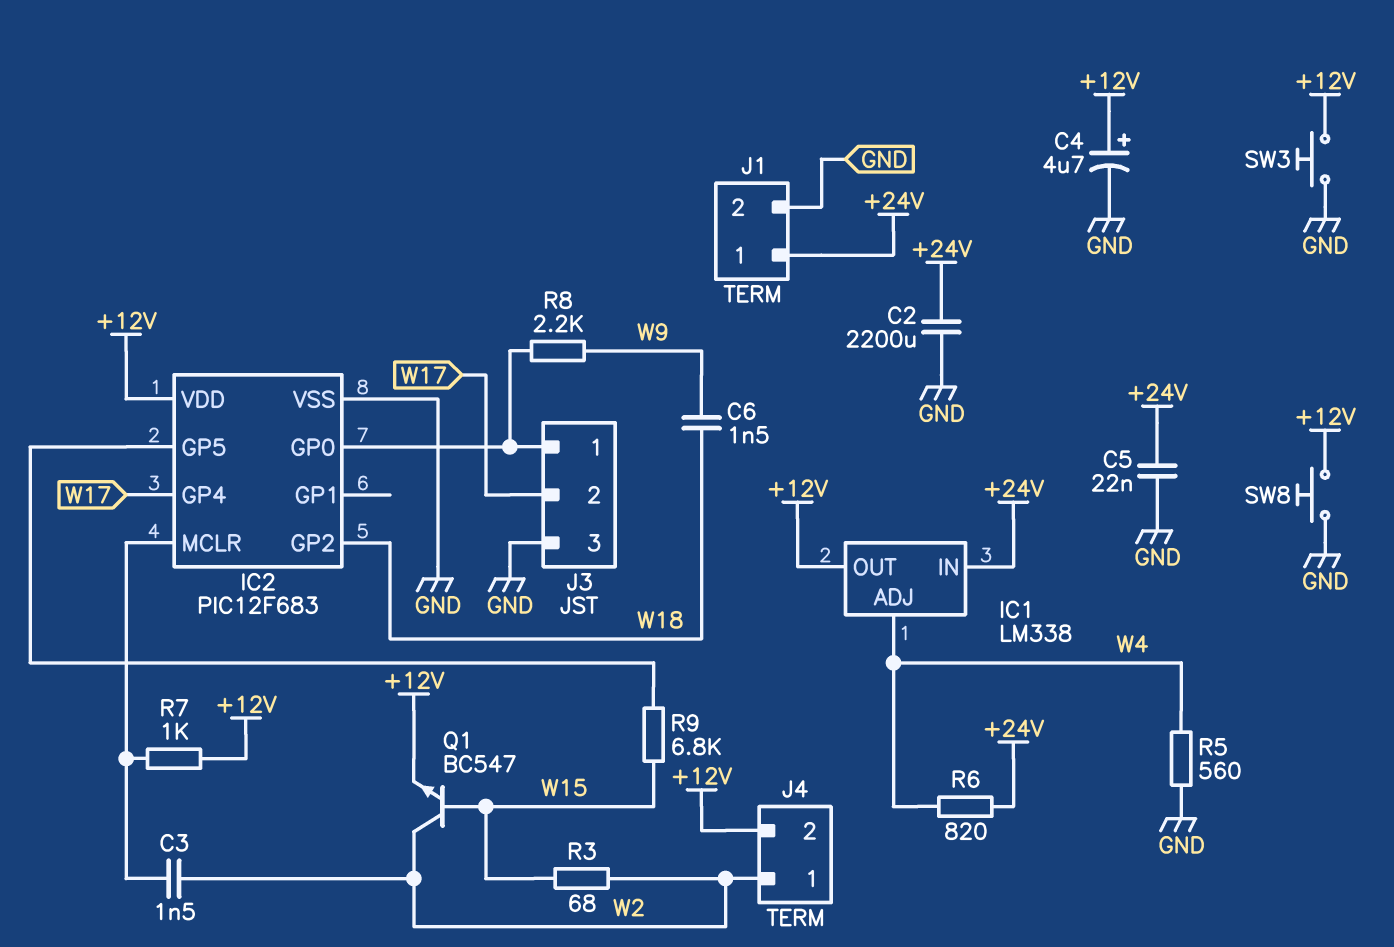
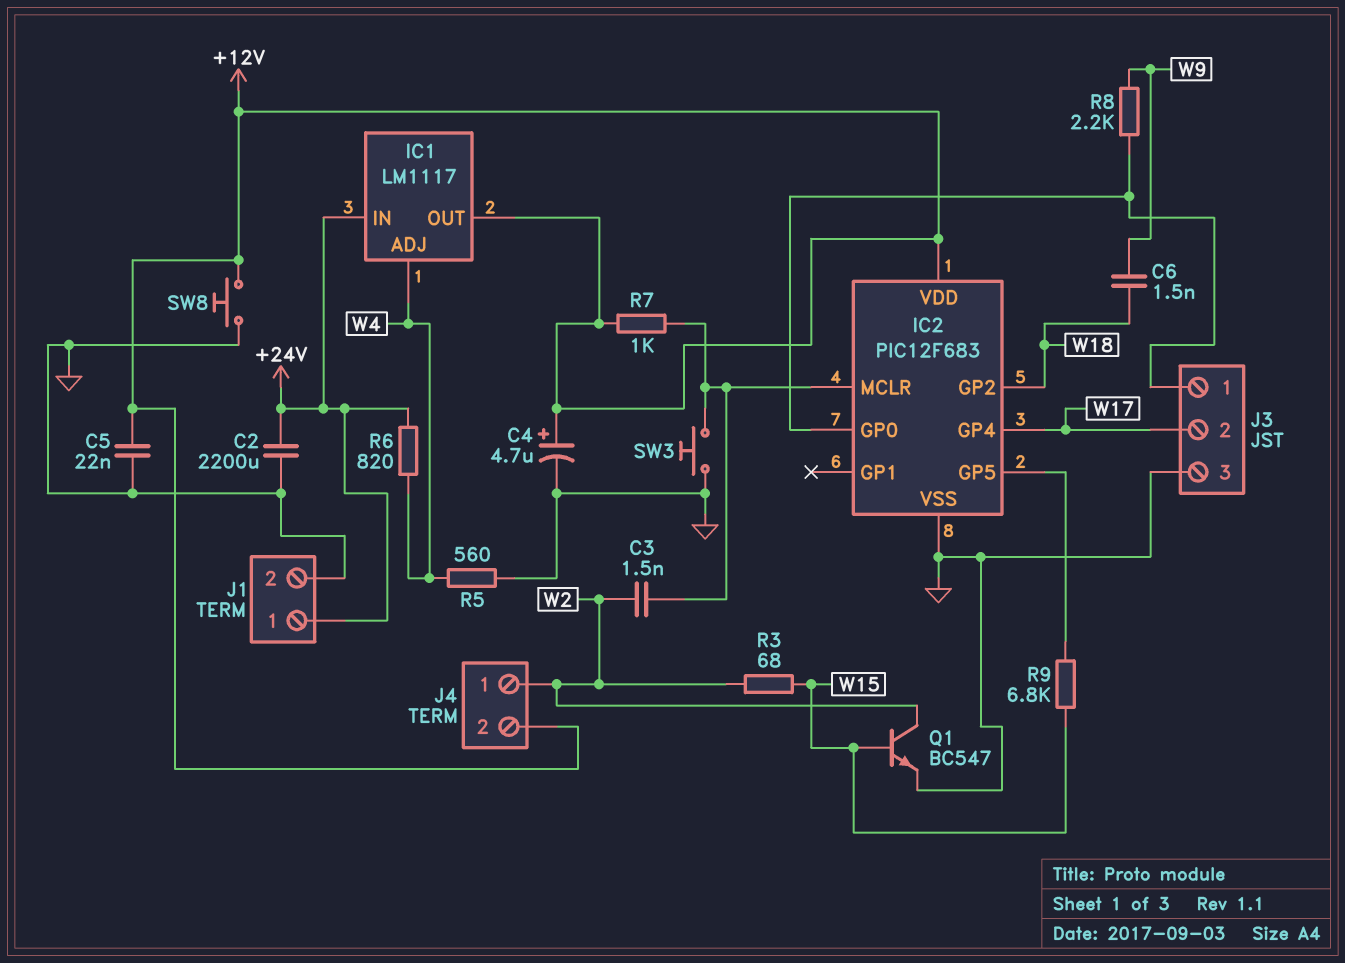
C5: 22nF (+24V, GND) -> 22nF (+12V, GND)
IC1: LM338 -> LM1117
Q1: NPN BC547 (B W15, C W2, E +12V) -> NPN BC547 (B W15, C W2, E GND)
SW3: button (+12V, GND) -> button (GND, IC2/MCLR)

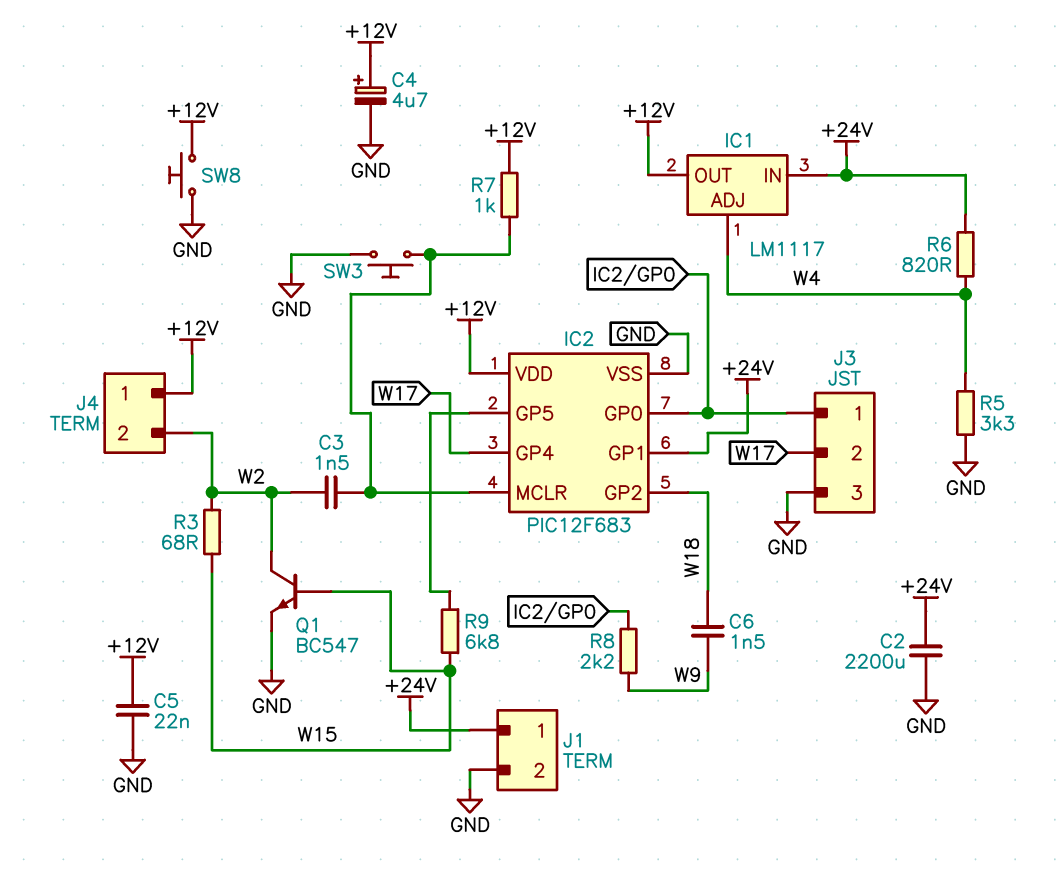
IC2 pin GP1: none -> +24V
J4 pin 1: W2 -> +12V
J4 pin 2: +12V -> W2
R5: 560 (GND, W4) -> 3.3k (GND, W4)

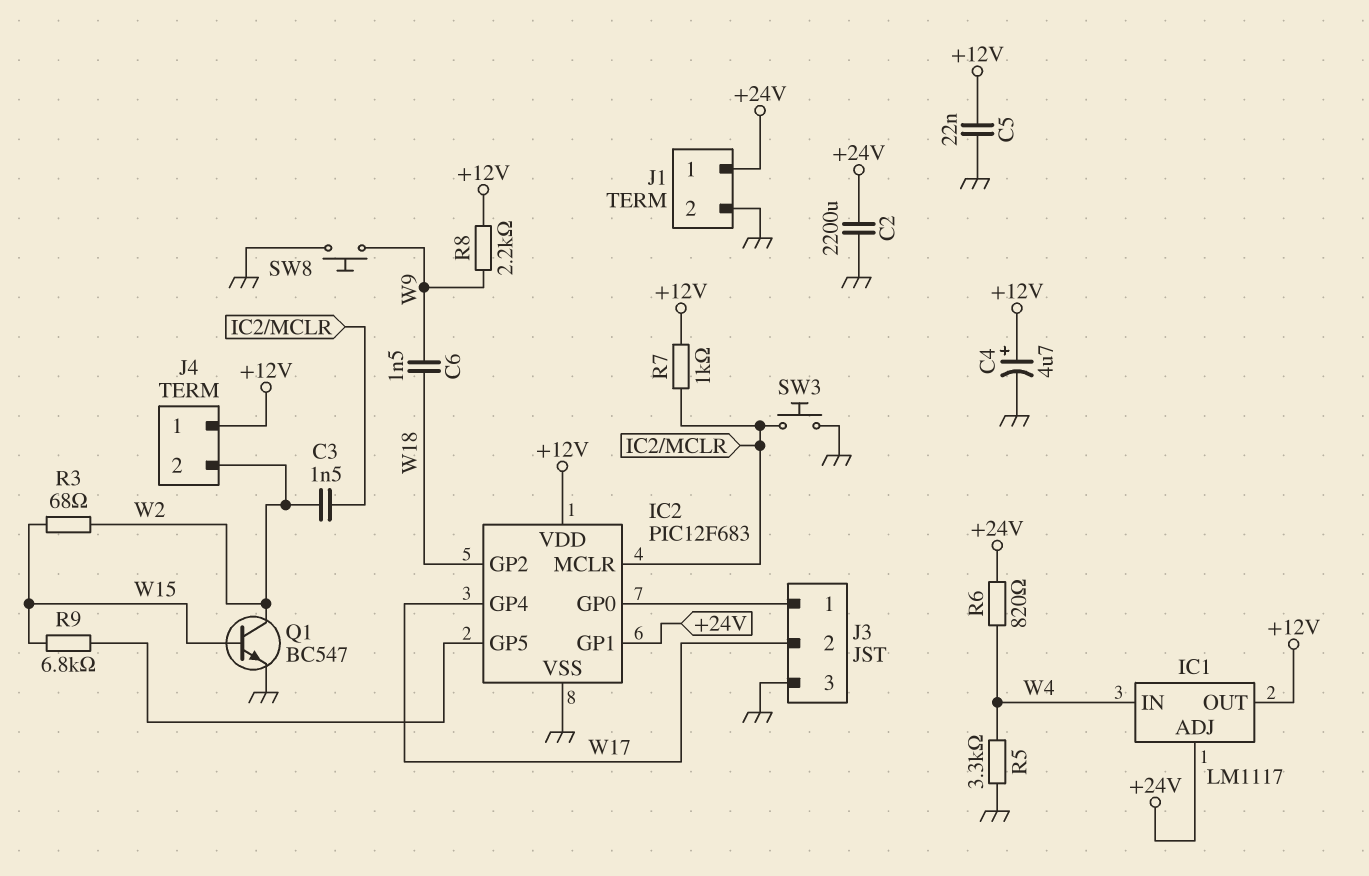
IC1 pin ADJ: W4 -> +24V
IC1 pin IN: +24V -> W4
R8: 2.2k (IC2/GP0, W9) -> 2.2k (+12V, W9)
SW8: button (+12V, GND) -> button (GND, W9)

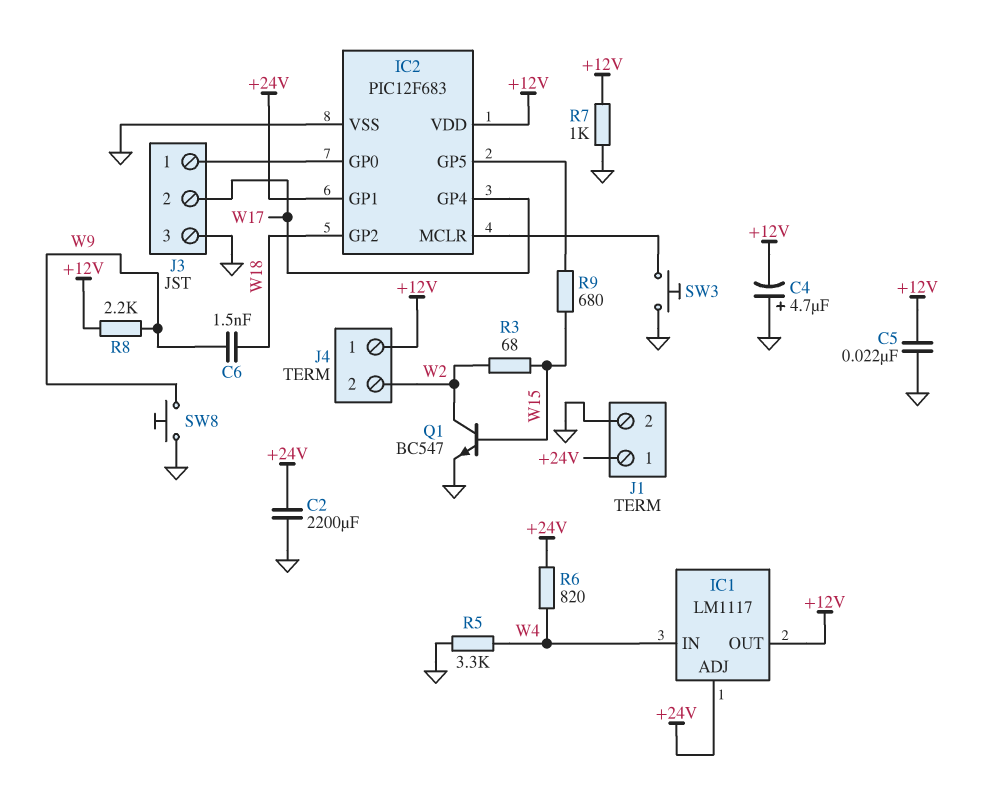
C3: 1.5nF (IC2/MCLR, W2) -> none
C4: 4.7uF (plus +12V, minus GND) -> 4.7uF (plus GND, minus +12V)
R7: 1k (+12V, IC2/MCLR) -> 1k (+12V, GND)
R9: 6.8k (IC2/GP5, W15) -> 680 (IC2/GP5, W15)

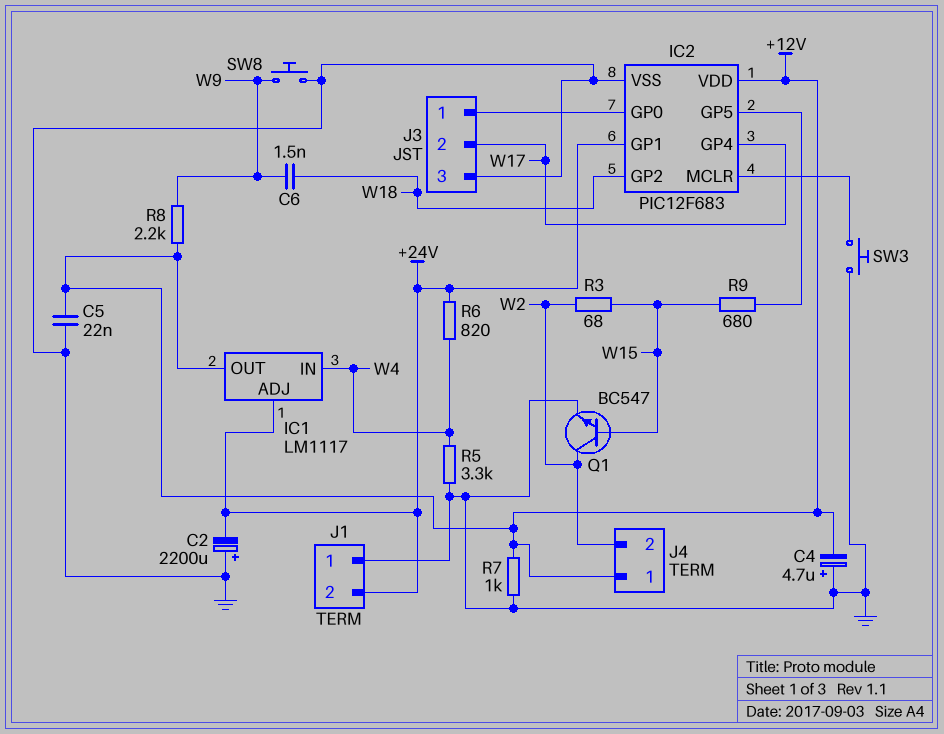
C2: 2200uF (+24V, GND) -> 2200uF (plus GND, minus +24V)
J1 pin 1: +24V -> GND
J1 pin 2: GND -> +24V

